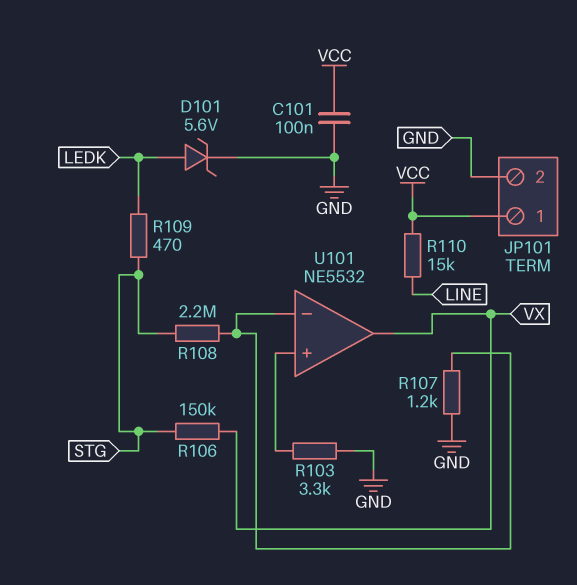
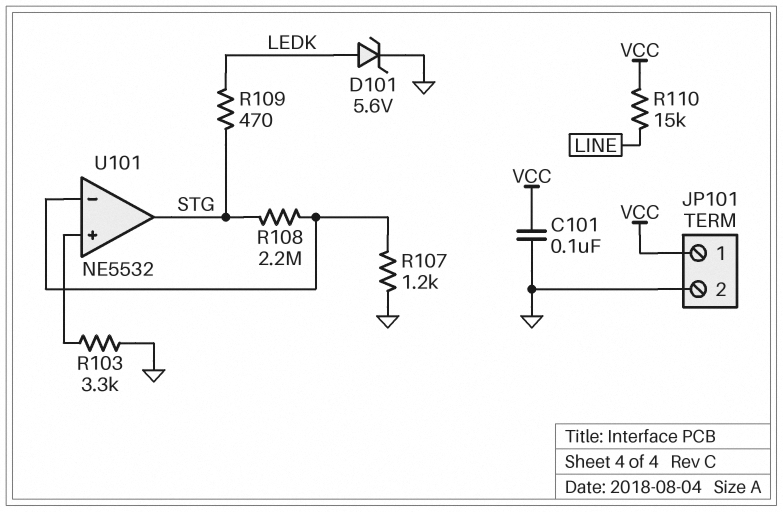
R106: 150k (STG, VX) -> none
U101 pin out: VX -> STG

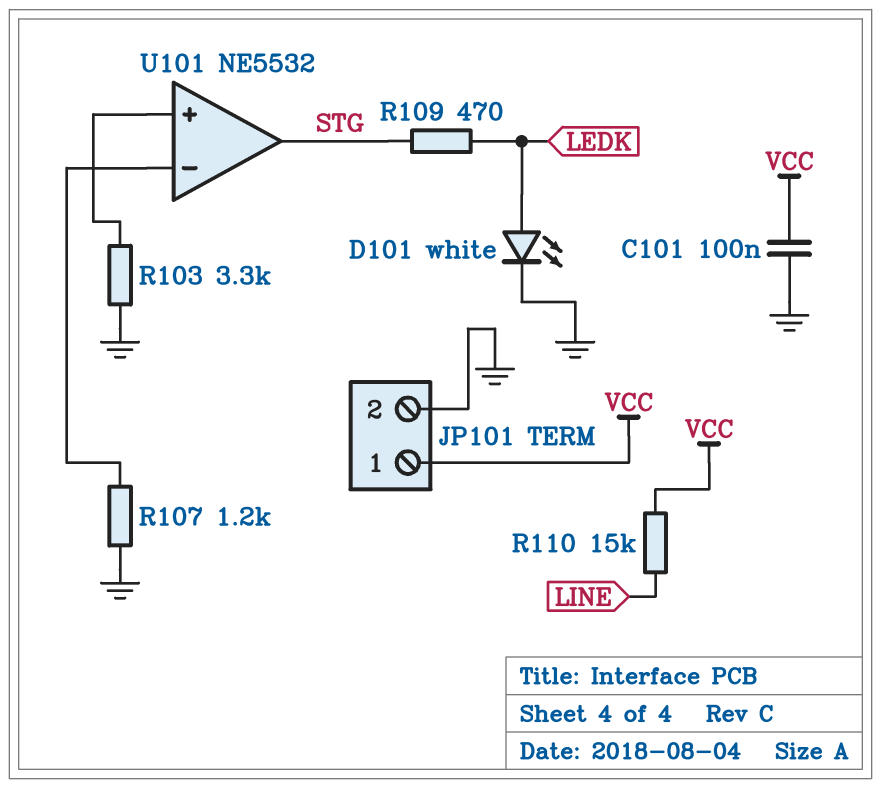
D101: zener 5.6V (A LEDK, K GND) -> LED white (A LEDK, K GND)
R108: 2.2M (STG, U101/in-) -> none

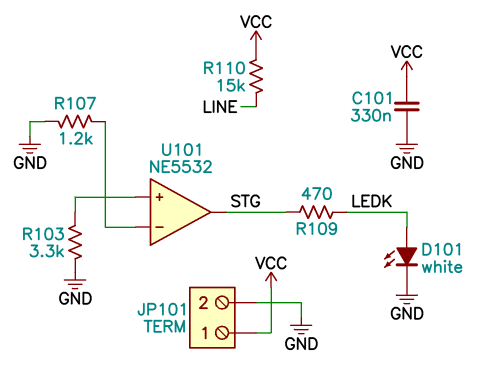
C101: 100nF (GND, VCC) -> 330nF (GND, VCC)

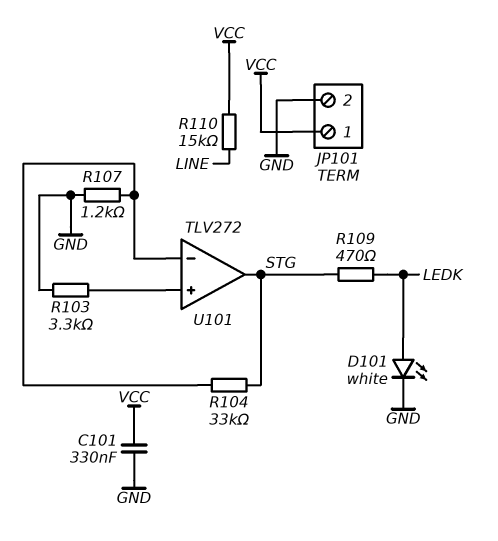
R104: none -> 33k (STG, U101/in-)
U101: NE5532 -> TLV272

